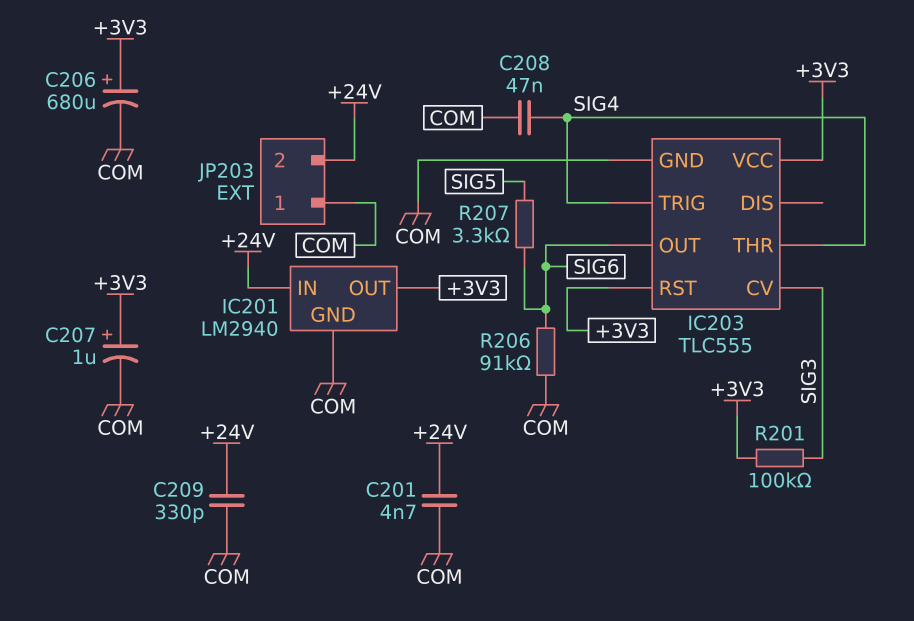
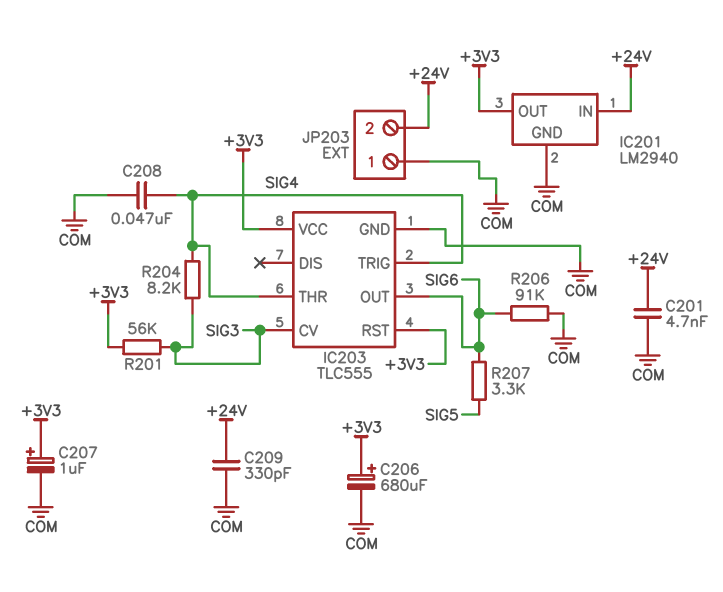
R201: 100k (+3V3, SIG3) -> 56k (+3V3, SIG3)
R204: none -> 8.2k (SIG3, SIG4)

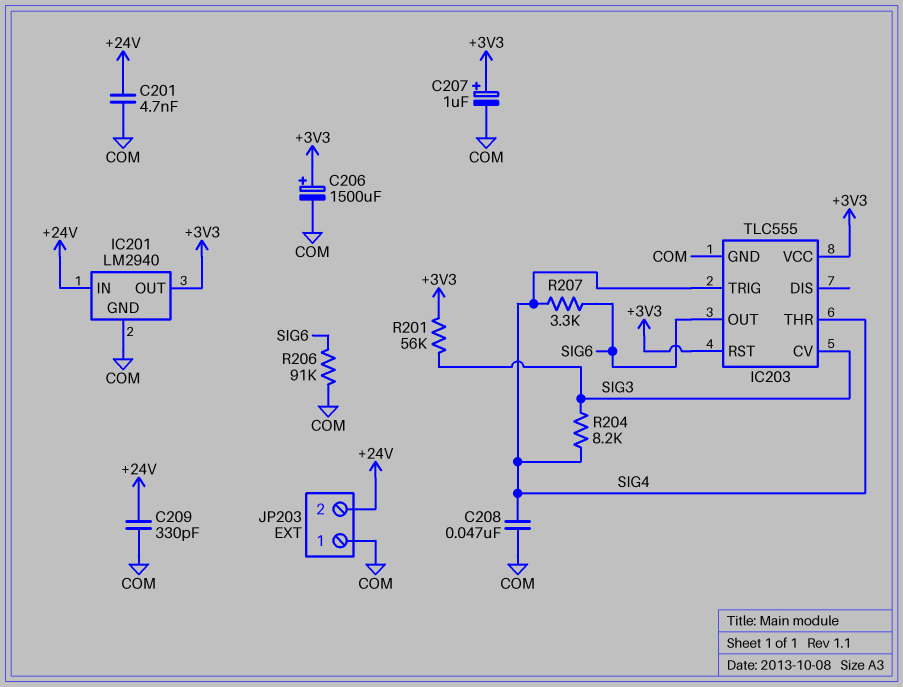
C206: 680uF (plus +3V3, minus COM) -> 1500uF (plus +3V3, minus COM)
R207: 3.3k (SIG5, SIG6) -> 3.3k (SIG4, SIG6)

